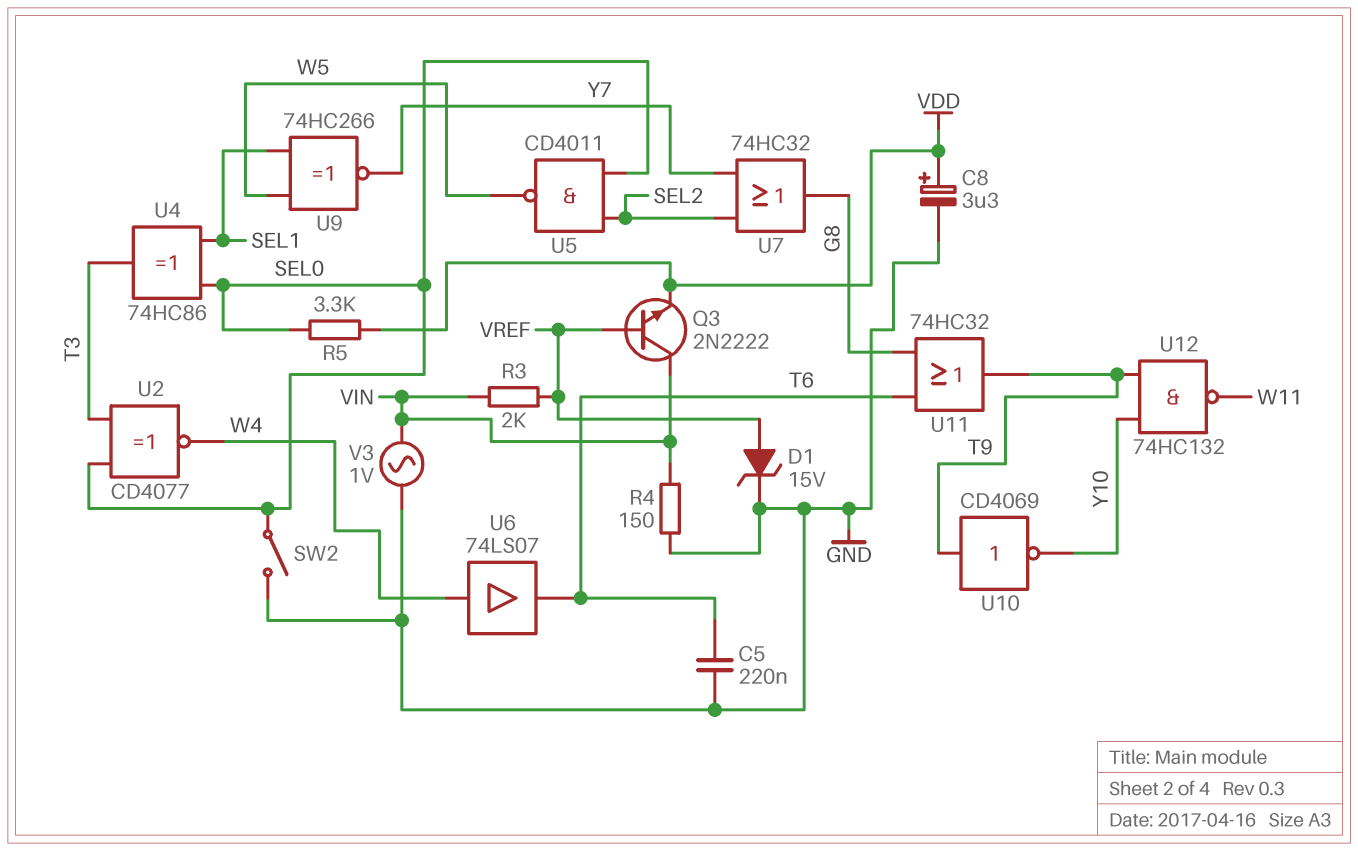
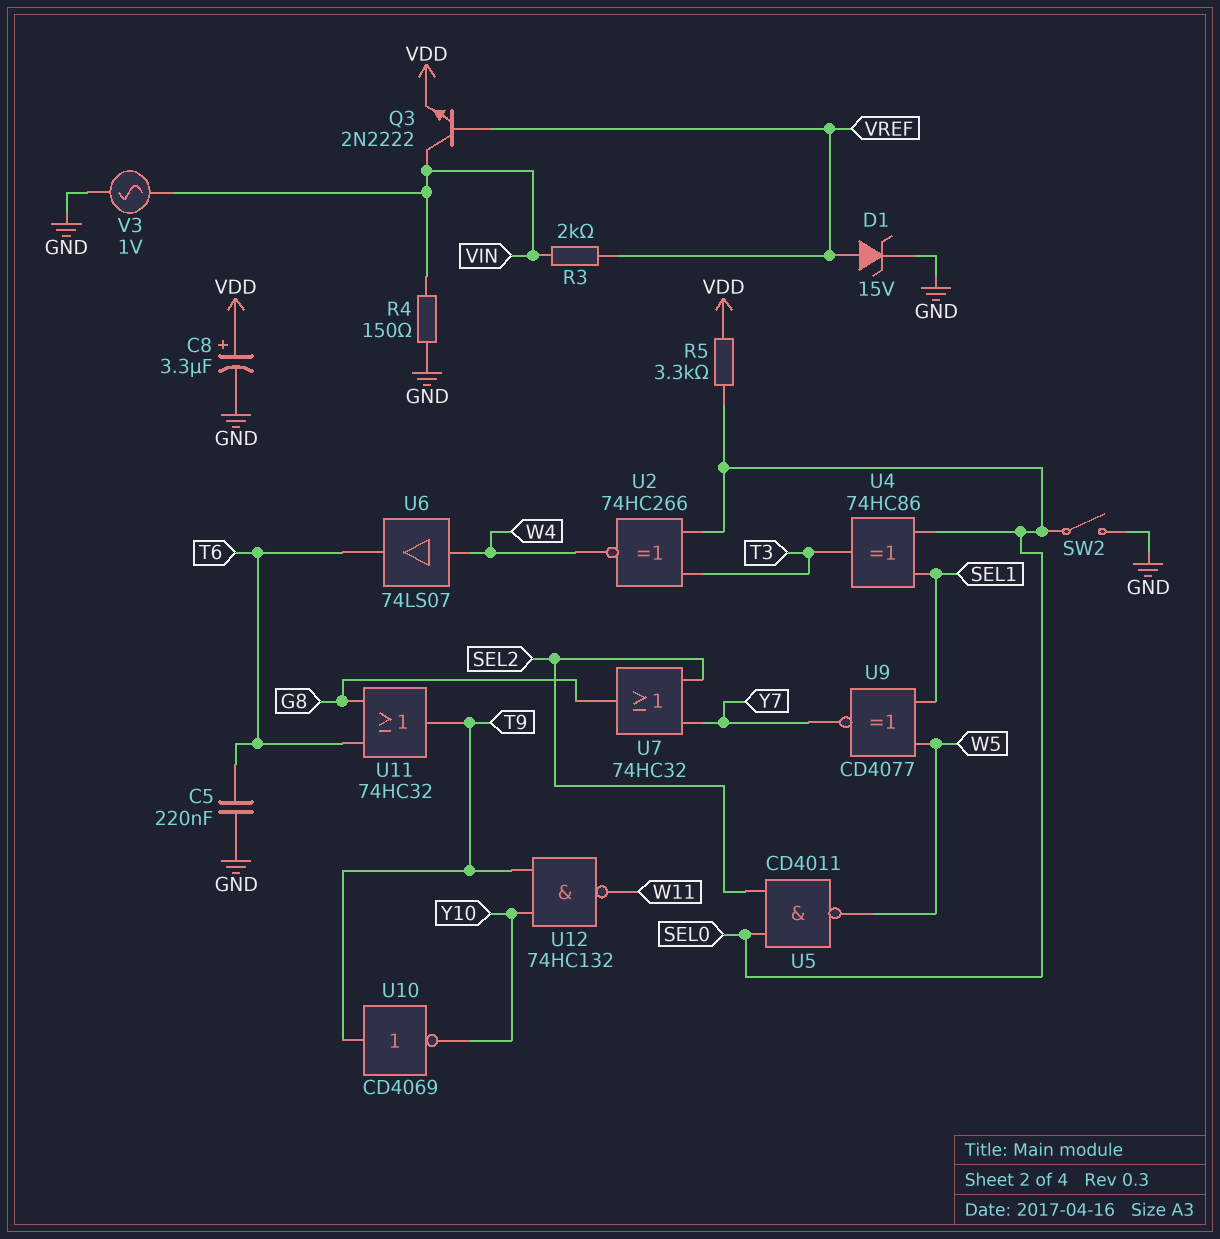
U2: XNOR CD4077 (in SEL0, in T3, out W4) -> XNOR 74HC266 (in SEL0, in T3, out W4)
U9: XNOR 74HC266 (in SEL1, in W5, out Y7) -> XNOR CD4077 (in SEL1, in W5, out Y7)

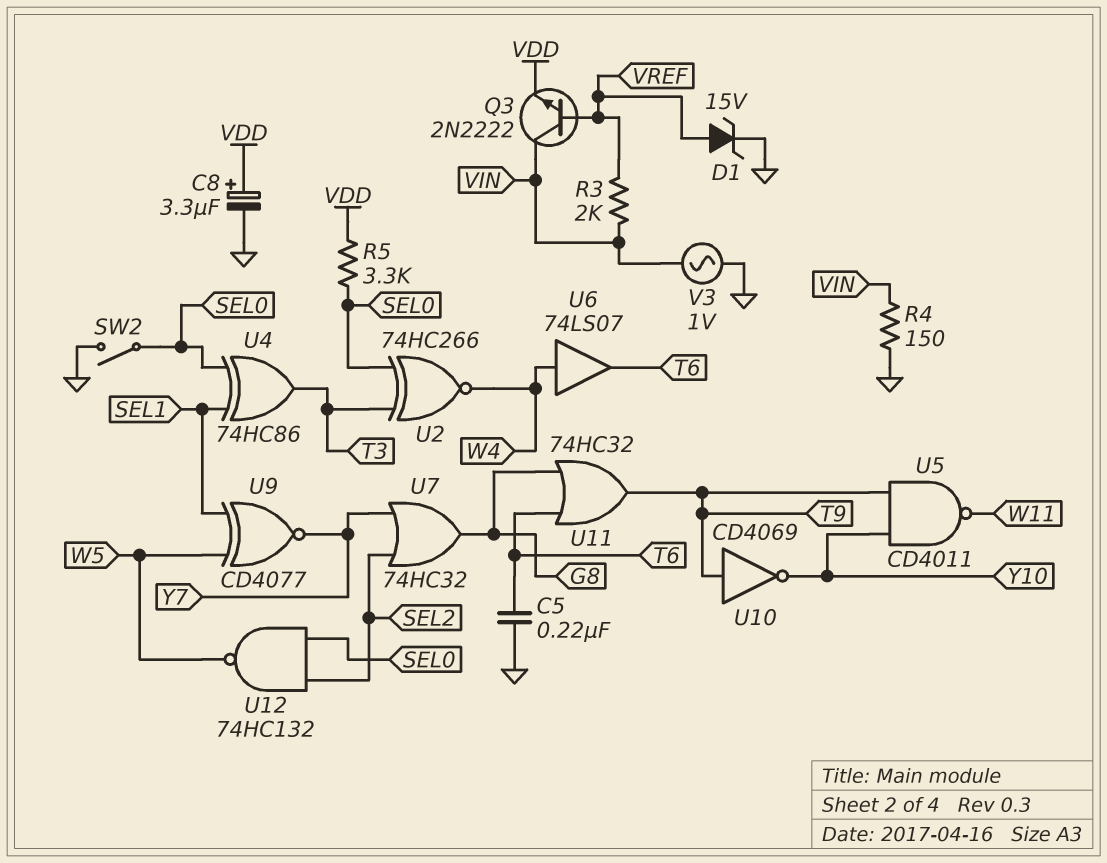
U5: NAND CD4011 (in SEL0, in SEL2, out W5) -> NAND CD4011 (in T9, in Y10, out W11)
U12: NAND 74HC132 (in T9, in Y10, out W11) -> NAND 74HC132 (in SEL0, in SEL2, out W5)

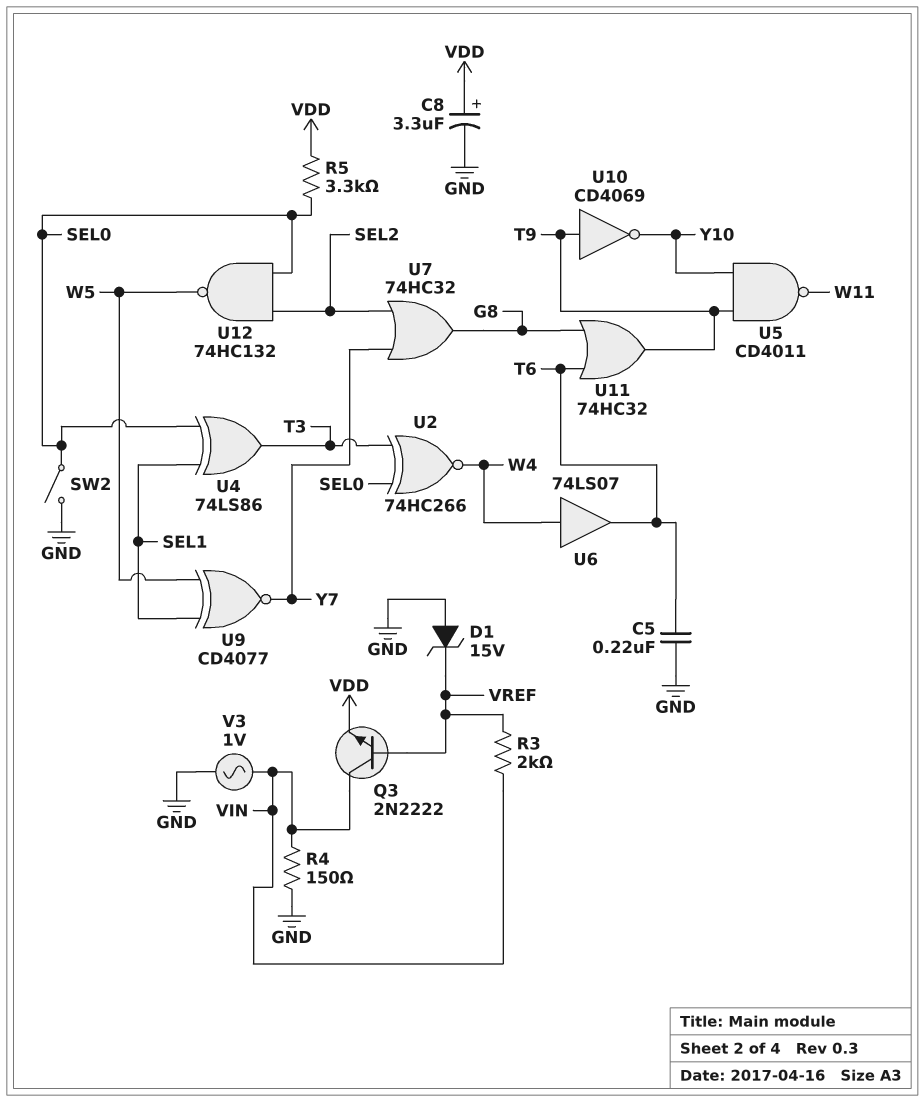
D1: zener 15V (A VREF, K GND) -> zener 15V (A GND, K VREF)
U4: XOR 74HC86 (in SEL0, in SEL1, out T3) -> XOR 74LS86 (in SEL0, in SEL1, out T3)

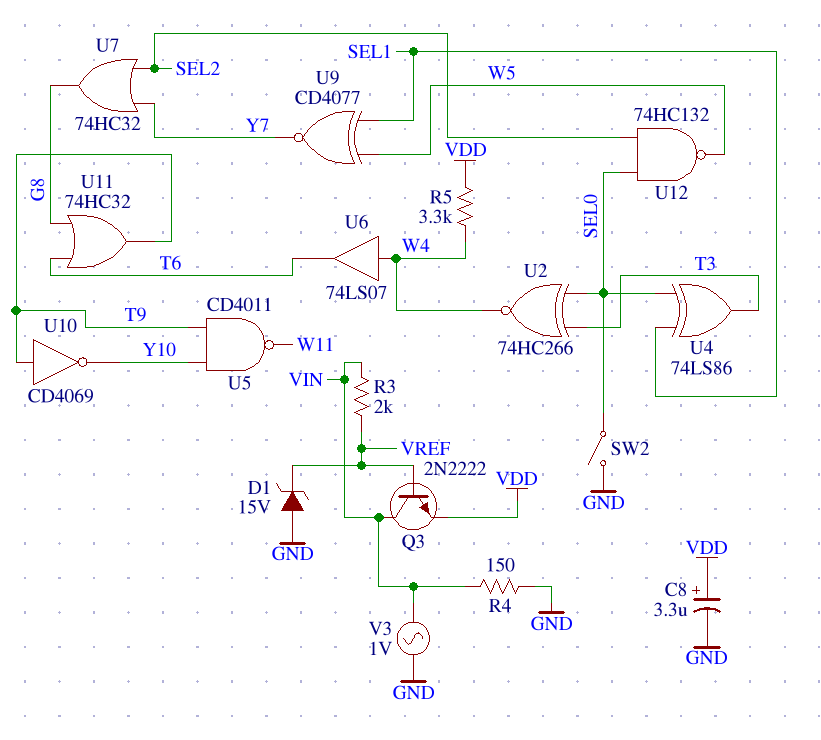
C5: 220nF (GND, T6) -> none
R5: 3.3k (SEL0, VDD) -> 3.3k (VDD, W4)

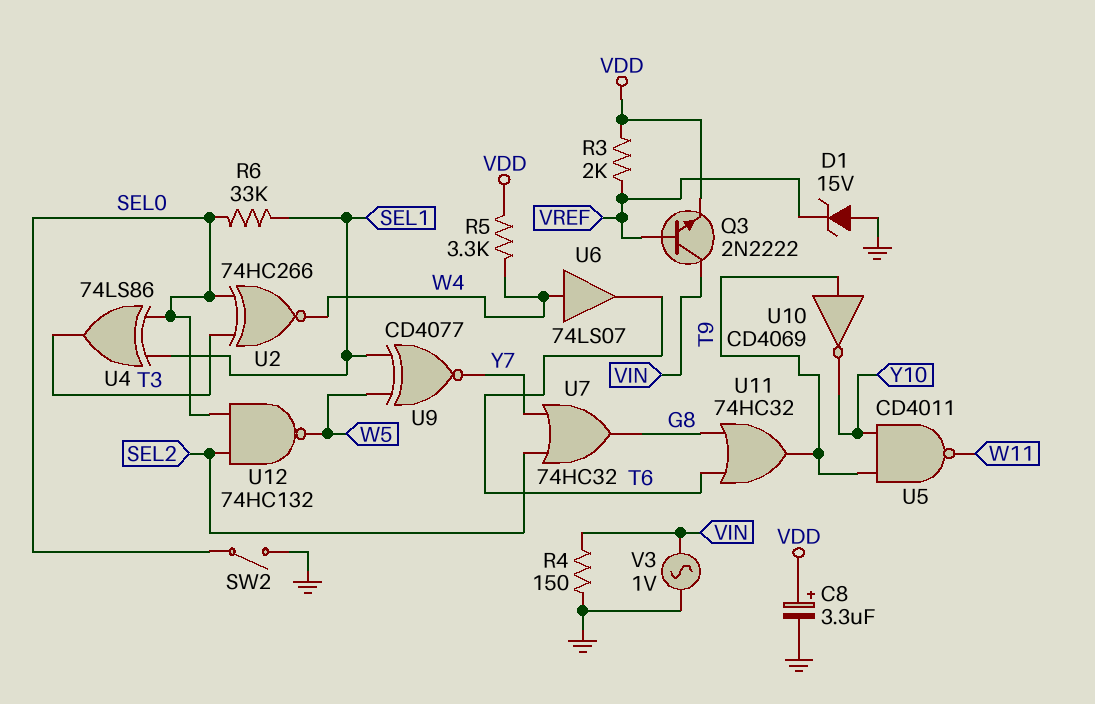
R3: 2k (VIN, VREF) -> 2k (VDD, VREF)
R6: none -> 33k (SEL0, SEL1)

